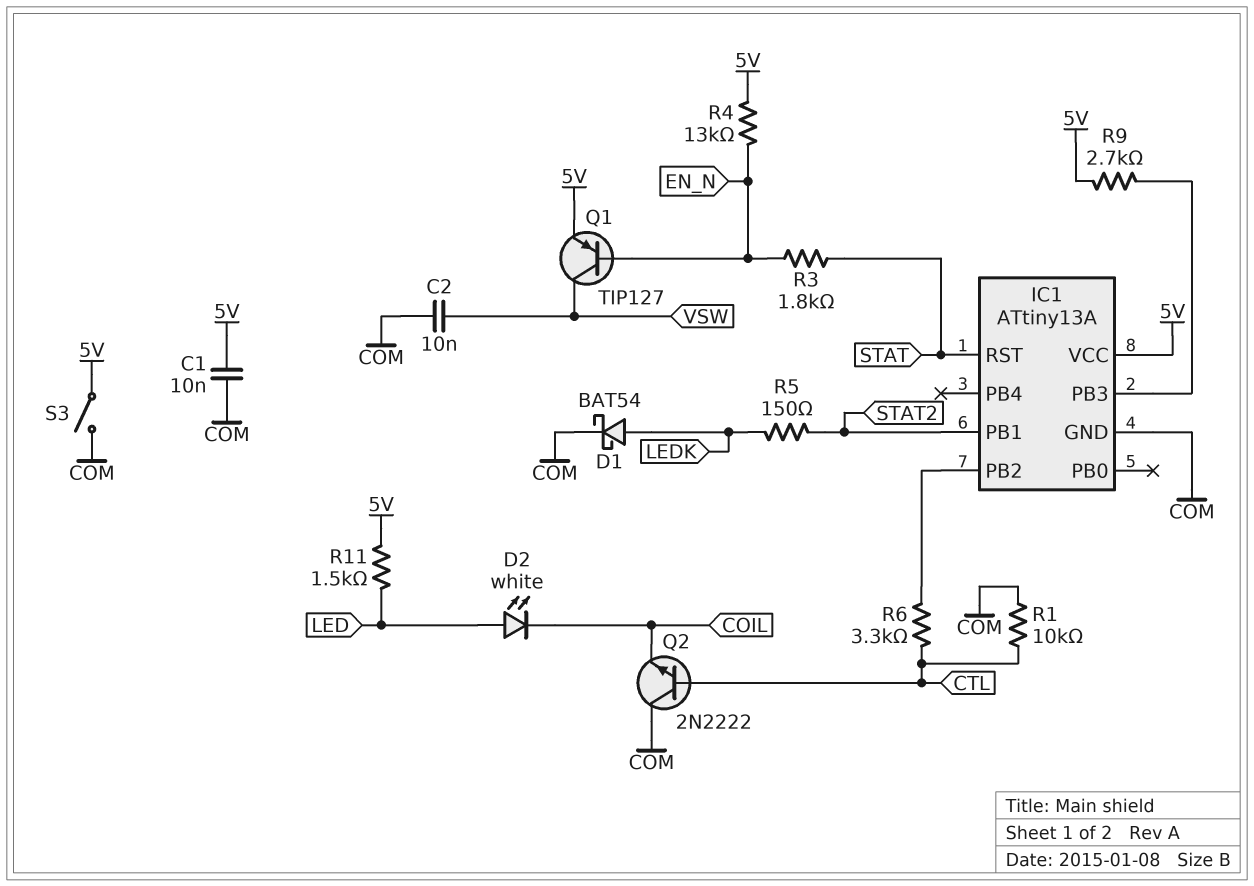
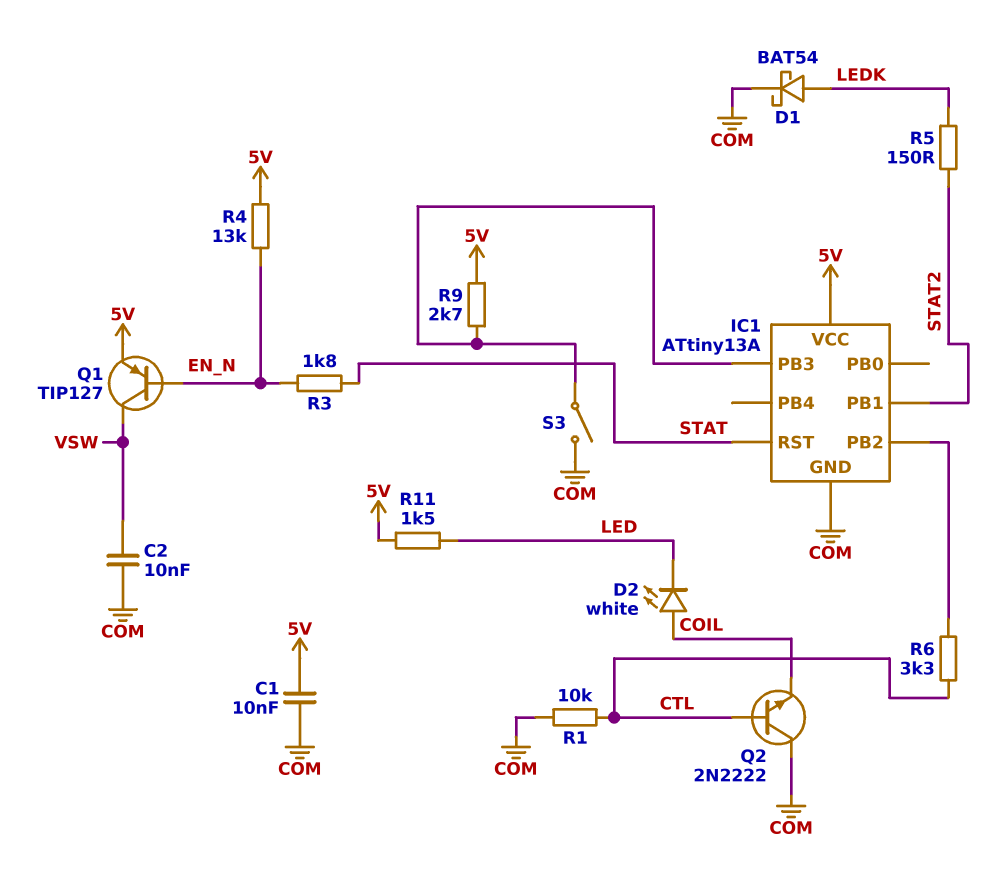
D2: LED white (A LED, K COIL) -> LED white (A COIL, K LED)
S3: switch (5V, COM) -> switch (COM, IC1/PB3)

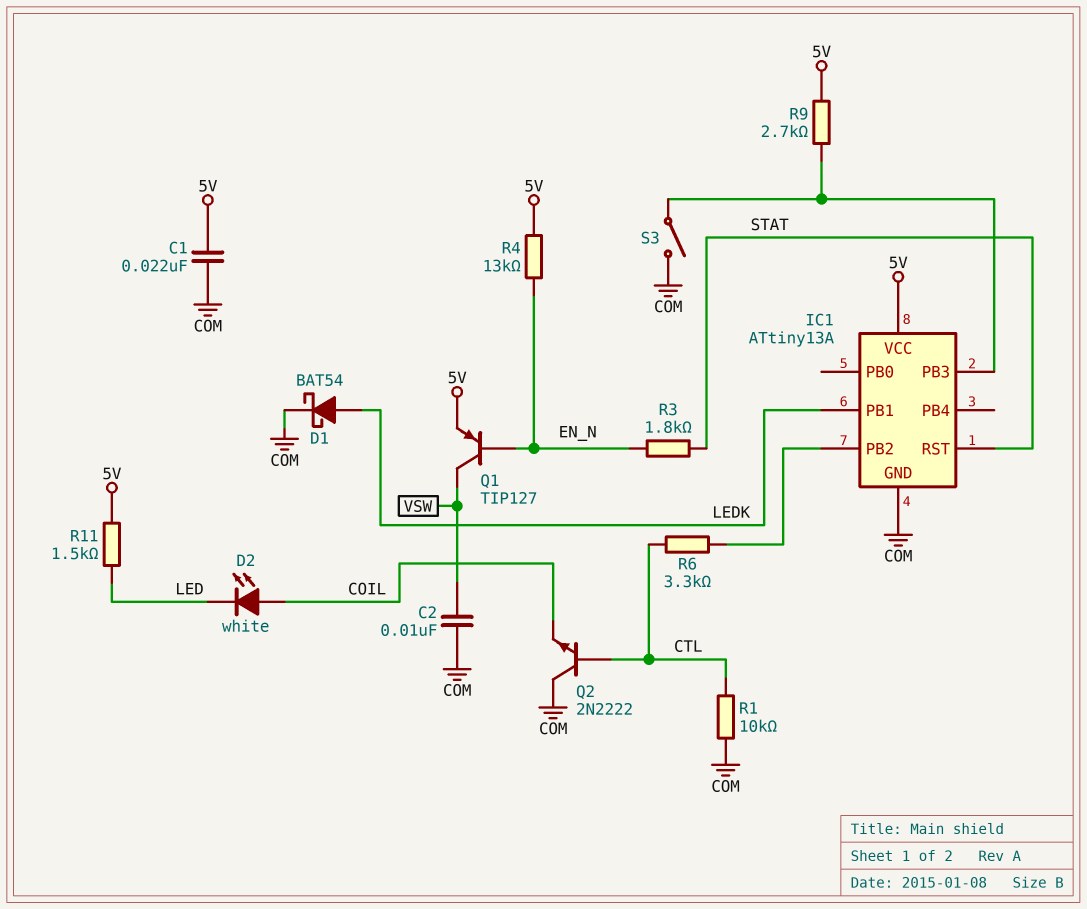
C1: 10nF (5V, COM) -> 22nF (5V, COM)
IC1 pin PB1: STAT2 -> LEDK
R5: 150 (LEDK, STAT2) -> none

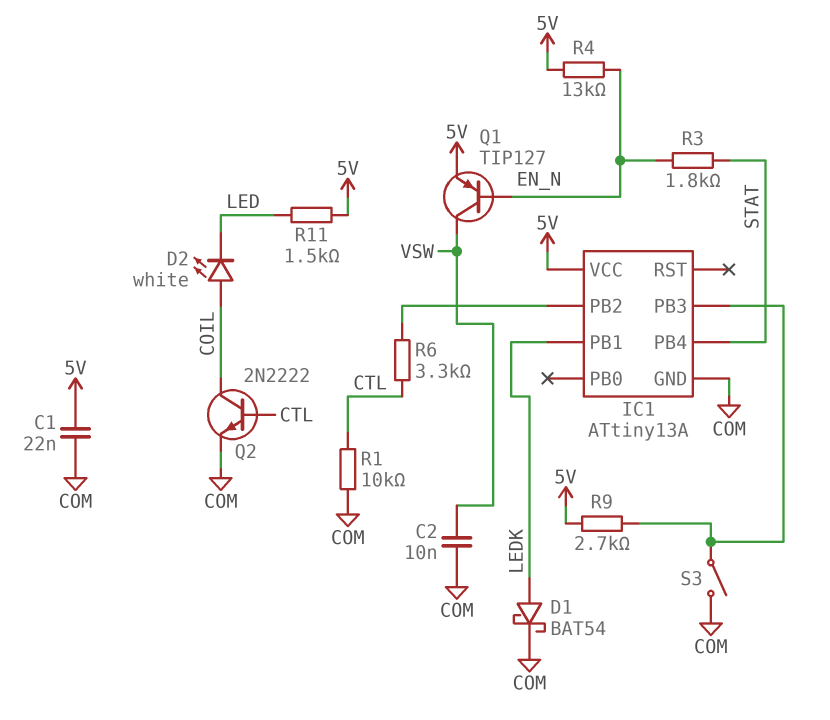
IC1 pin PB4: none -> STAT
IC1 pin RST: STAT -> none
Q2: NPN 2N2222 (B CTL, C COM, E COIL) -> NPN 2N2222 (B CTL, C COIL, E COM)

